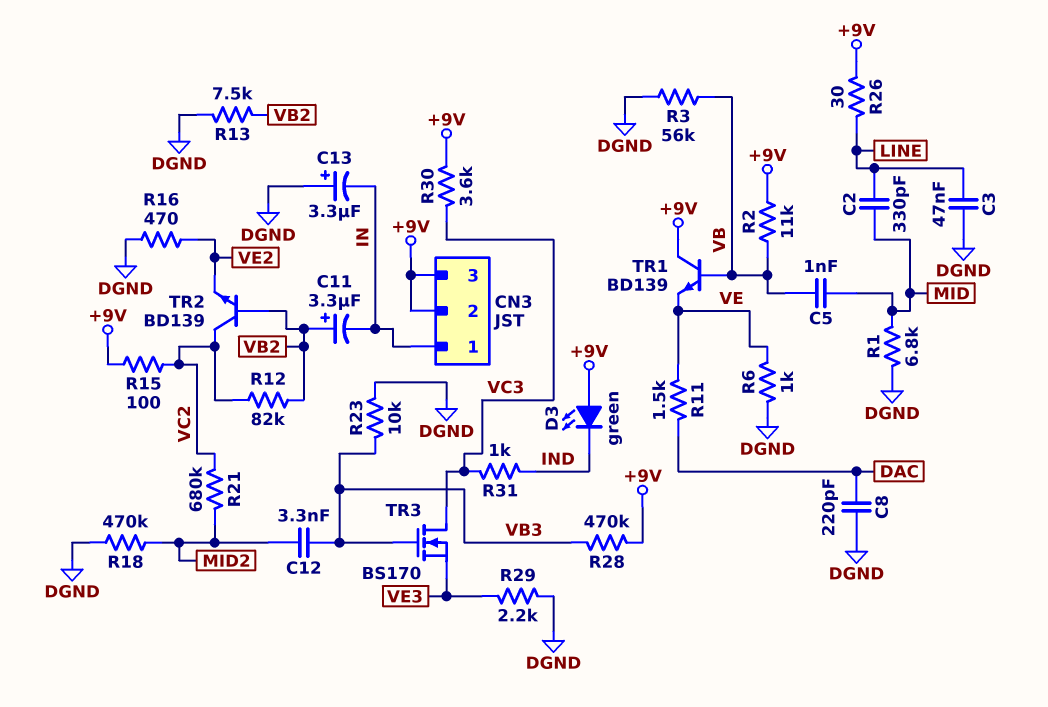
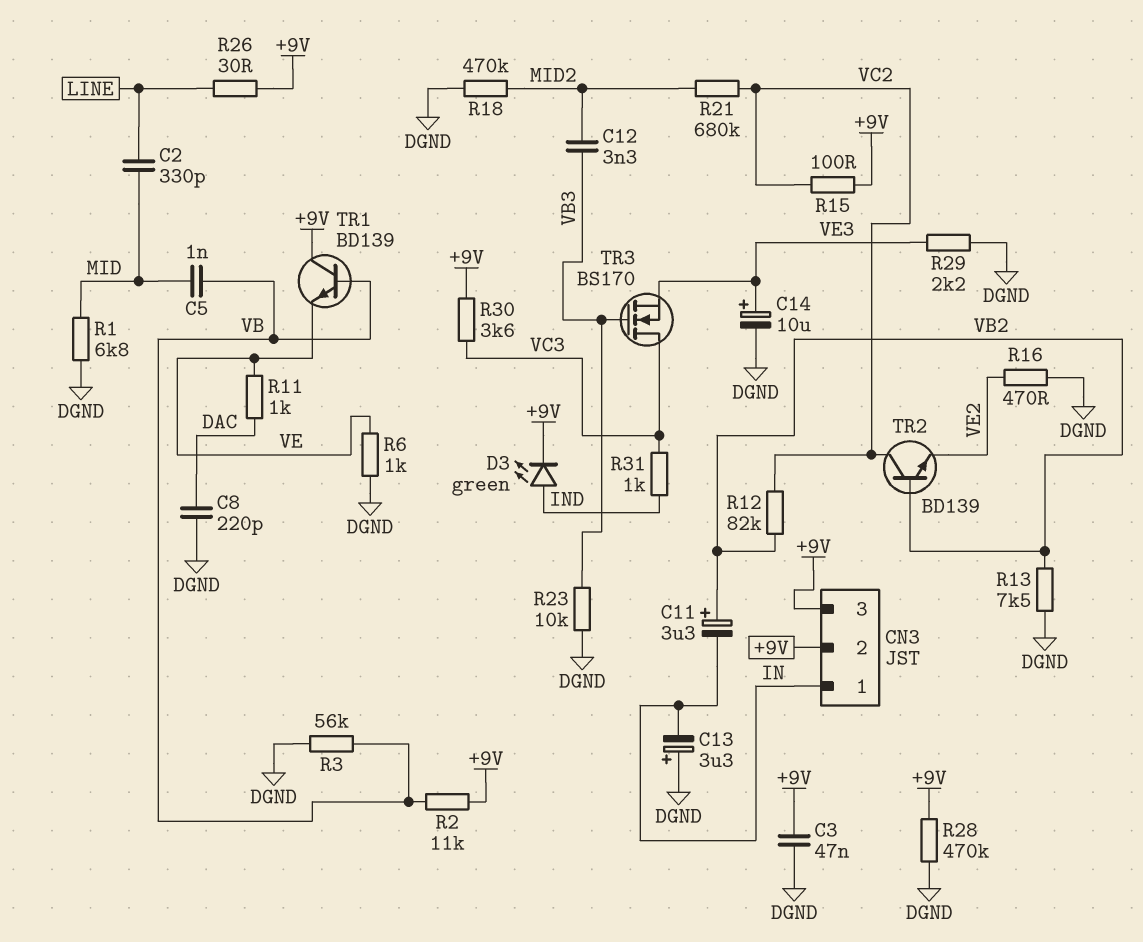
C3: 47nF (DGND, LINE) -> 47nF (+9V, DGND)
C14: none -> 10uF (plus VE3, minus DGND)
D3: LED green (A +9V, K IND) -> LED green (A IND, K +9V)
R11: 1.5k (DAC, VE) -> 1k (DAC, VE)
R28: 470k (+9V, VB3) -> 470k (+9V, DGND)

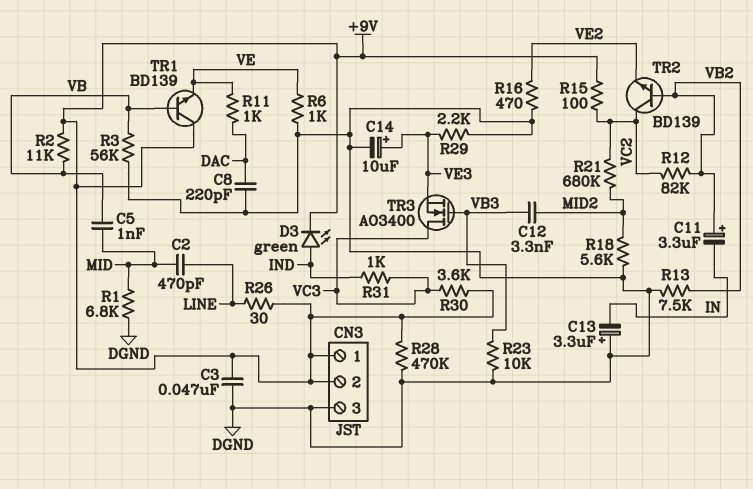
C2: 330pF (LINE, MID) -> 470pF (LINE, MID)
CN3 pin 1: IN -> +9V
CN3 pin 3: +9V -> DGND
R18: 470k (DGND, MID2) -> 5.6k (DGND, MID2)
TR3: NMOS BS170 (G VB3, D VC3, S VE3) -> NMOS AO3400 (G VB3, D VC3, S VE3)

